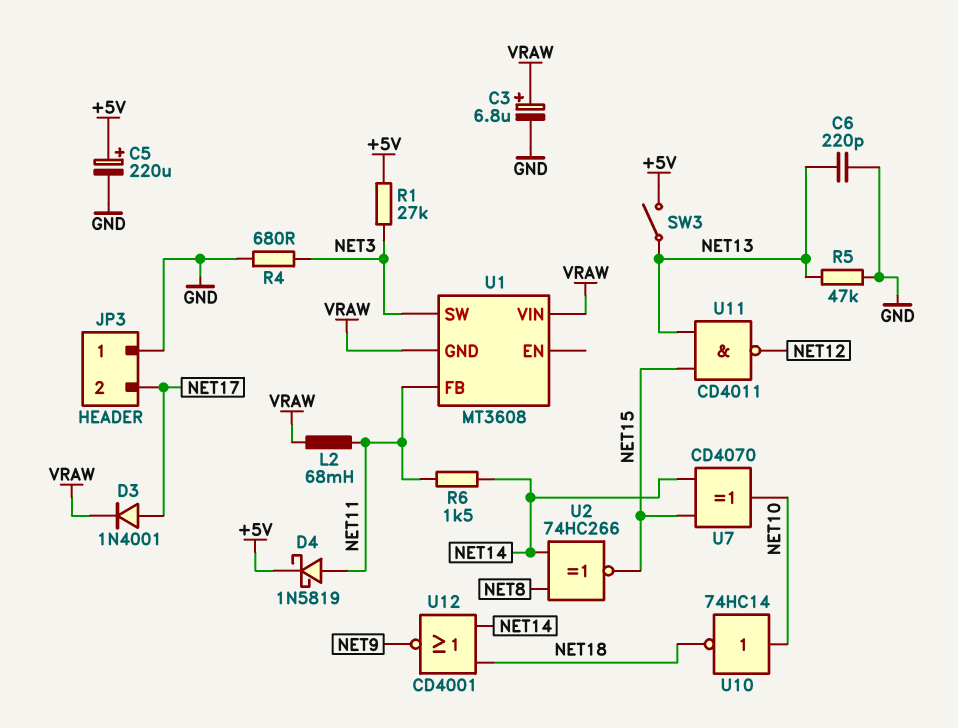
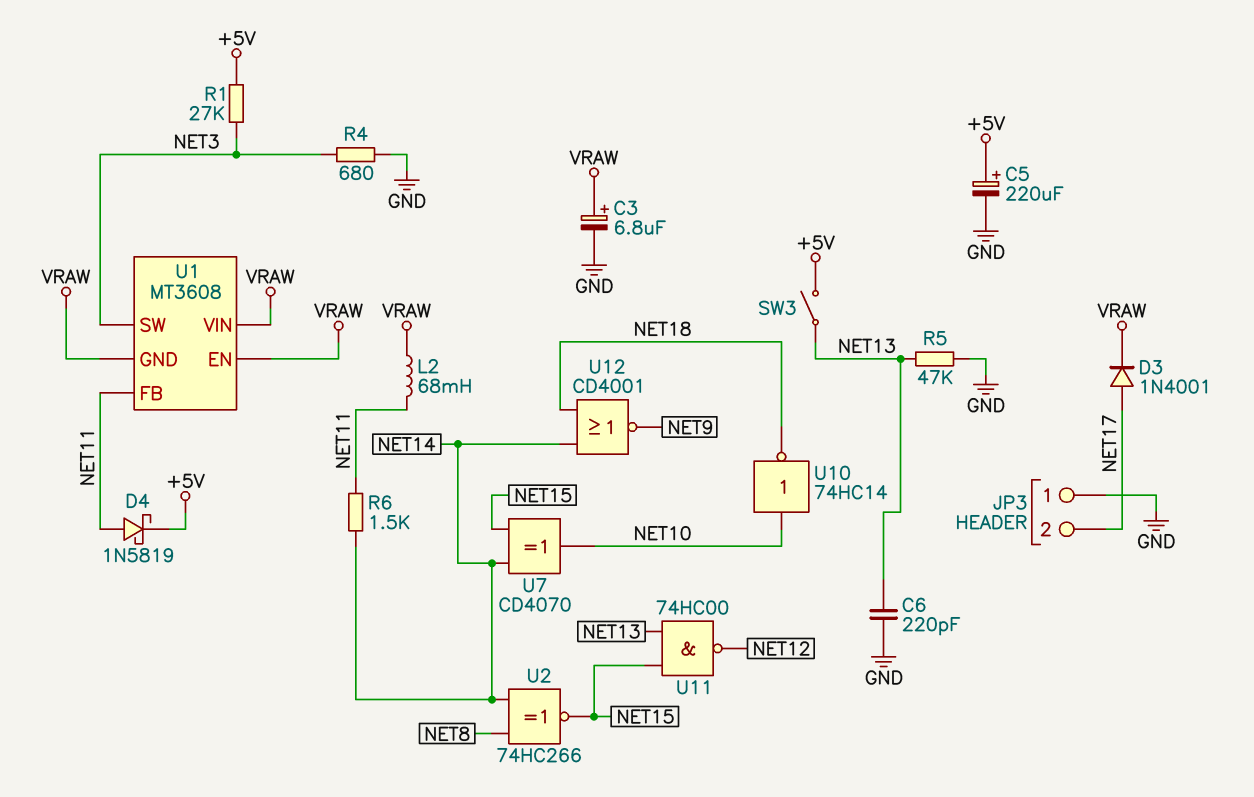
U1 pin EN: none -> VRAW
U11: NAND CD4011 (in NET13, in NET15, out NET12) -> NAND 74HC00 (in NET13, in NET15, out NET12)

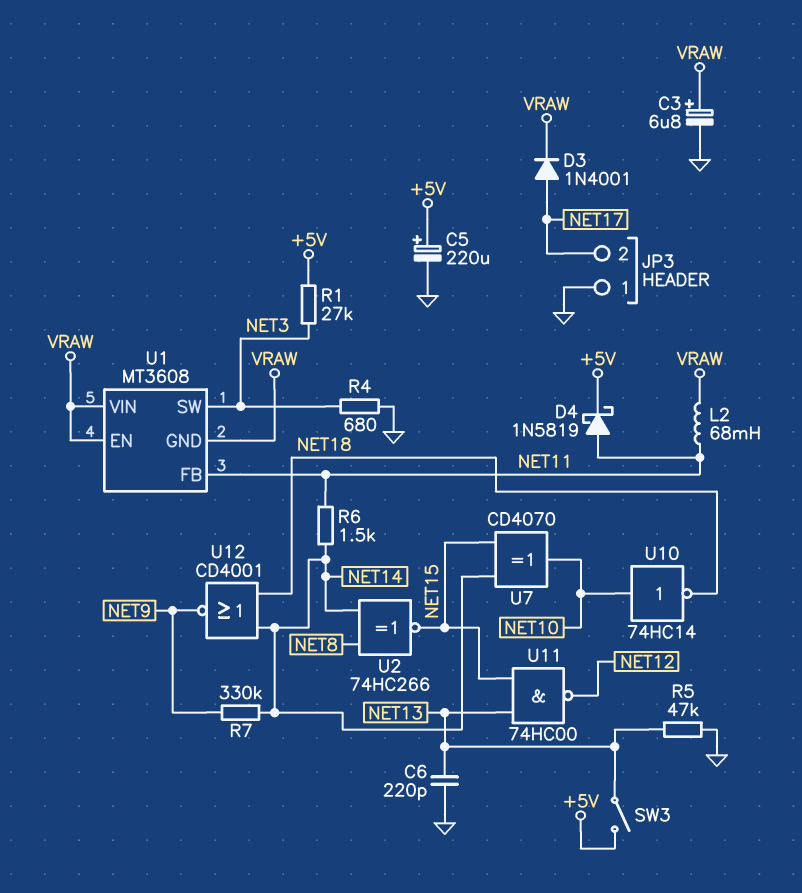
R7: none -> 330k (NET9, NET14)

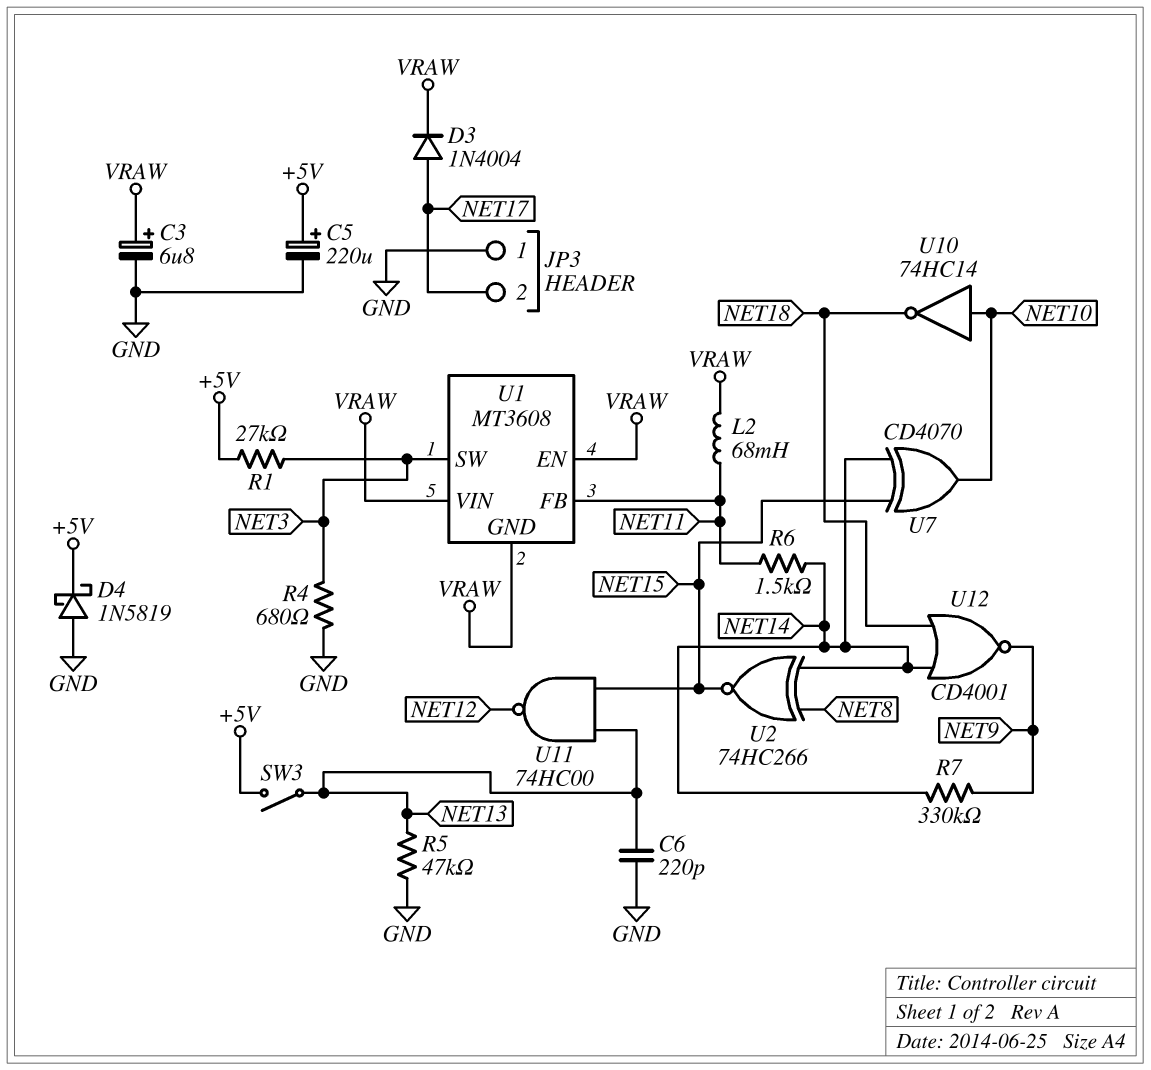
D3: diode 1N4001 (A NET17, K VRAW) -> diode 1N4004 (A NET17, K VRAW)
D4: schottky 1N5819 (A NET11, K +5V) -> schottky 1N5819 (A GND, K +5V)

